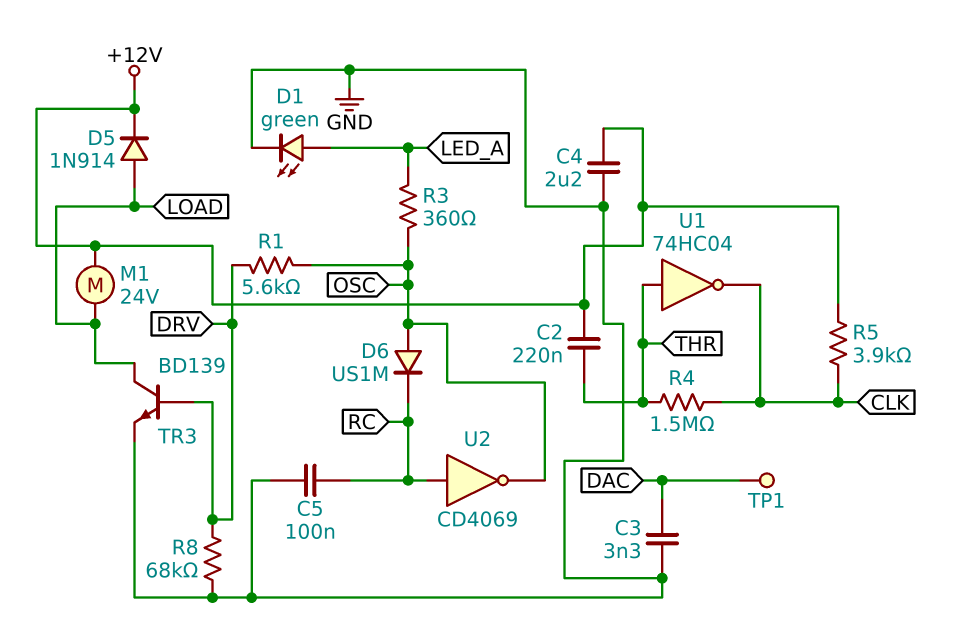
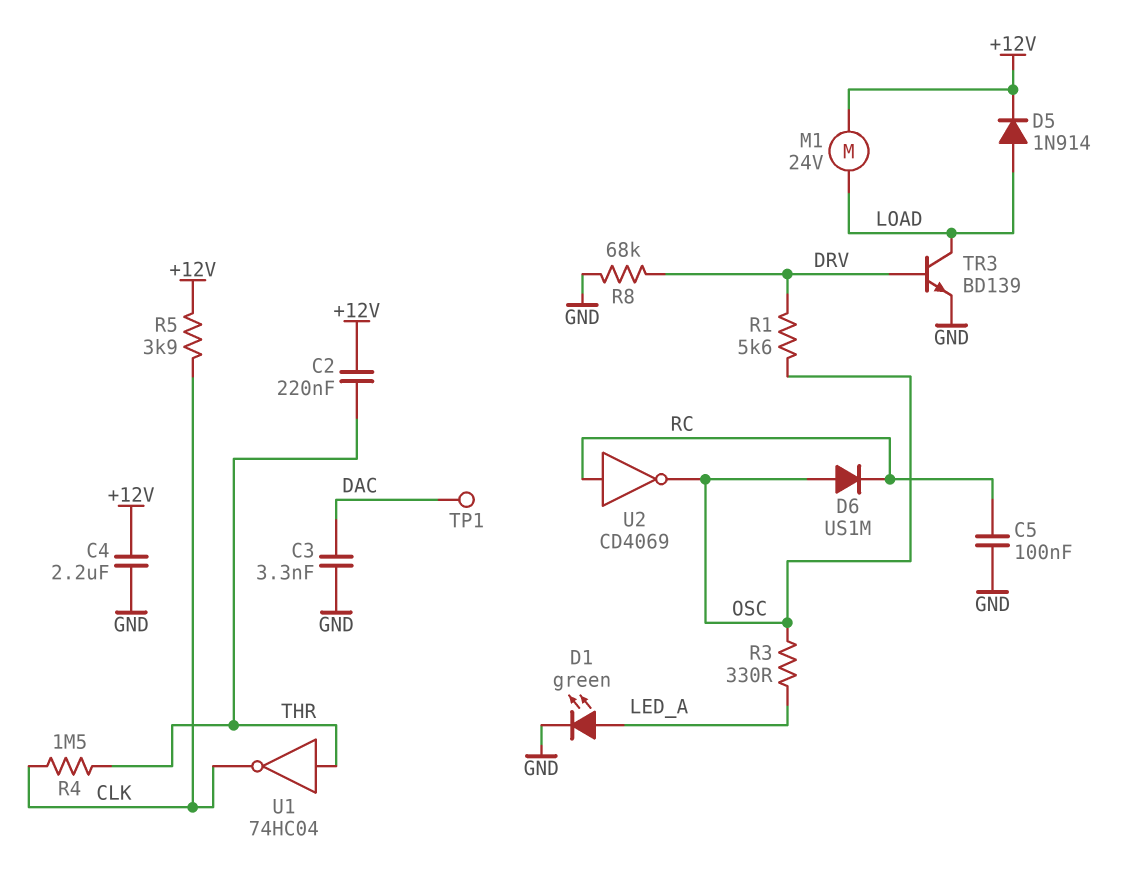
R3: 360 (LED_A, OSC) -> 330 (LED_A, OSC)

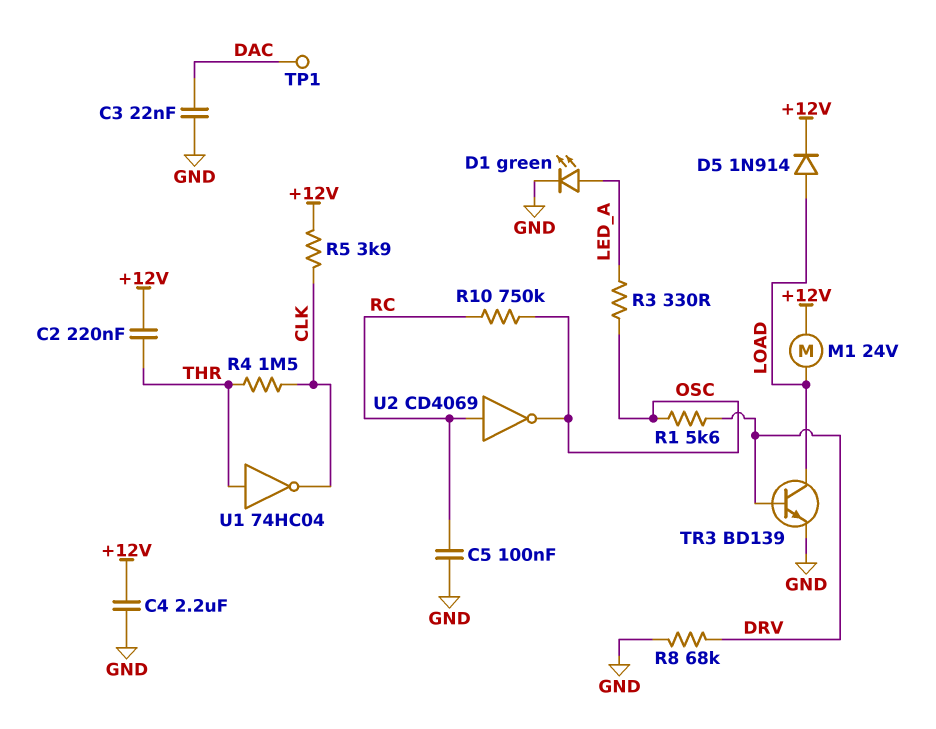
C3: 3.3nF (DAC, GND) -> 22nF (DAC, GND)
D6: diode US1M (A OSC, K RC) -> none
R10: none -> 750k (OSC, RC)

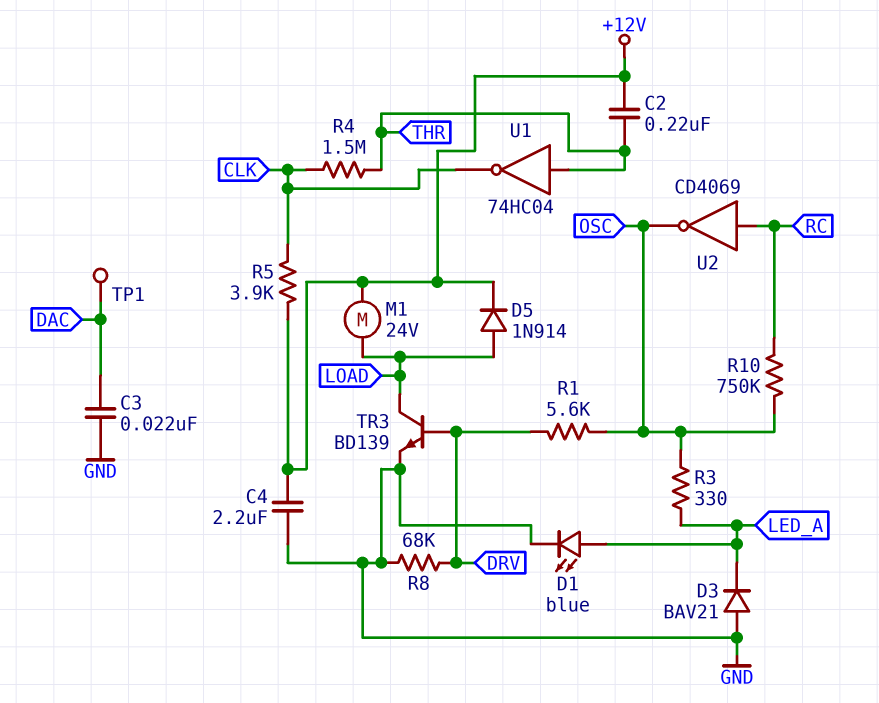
C5: 100nF (GND, RC) -> none
D1: LED green (A LED_A, K GND) -> LED blue (A LED_A, K GND)
D3: none -> diode BAV21 (A GND, K LED_A)

